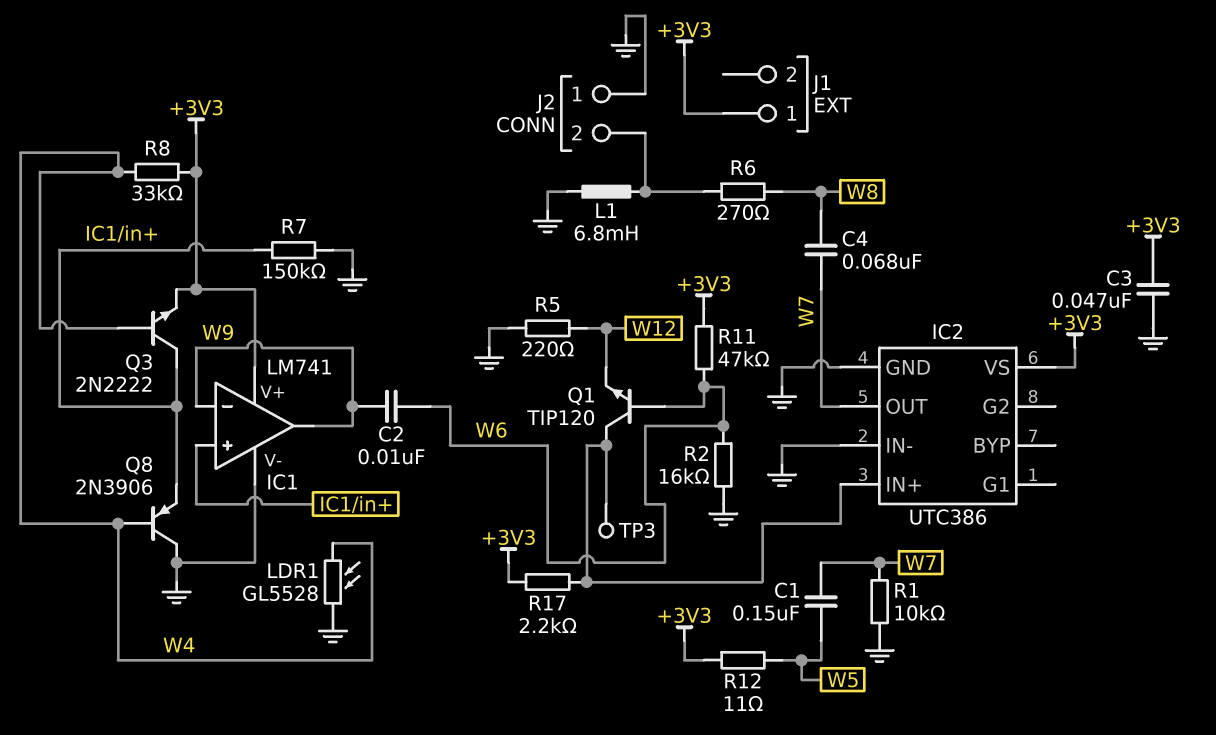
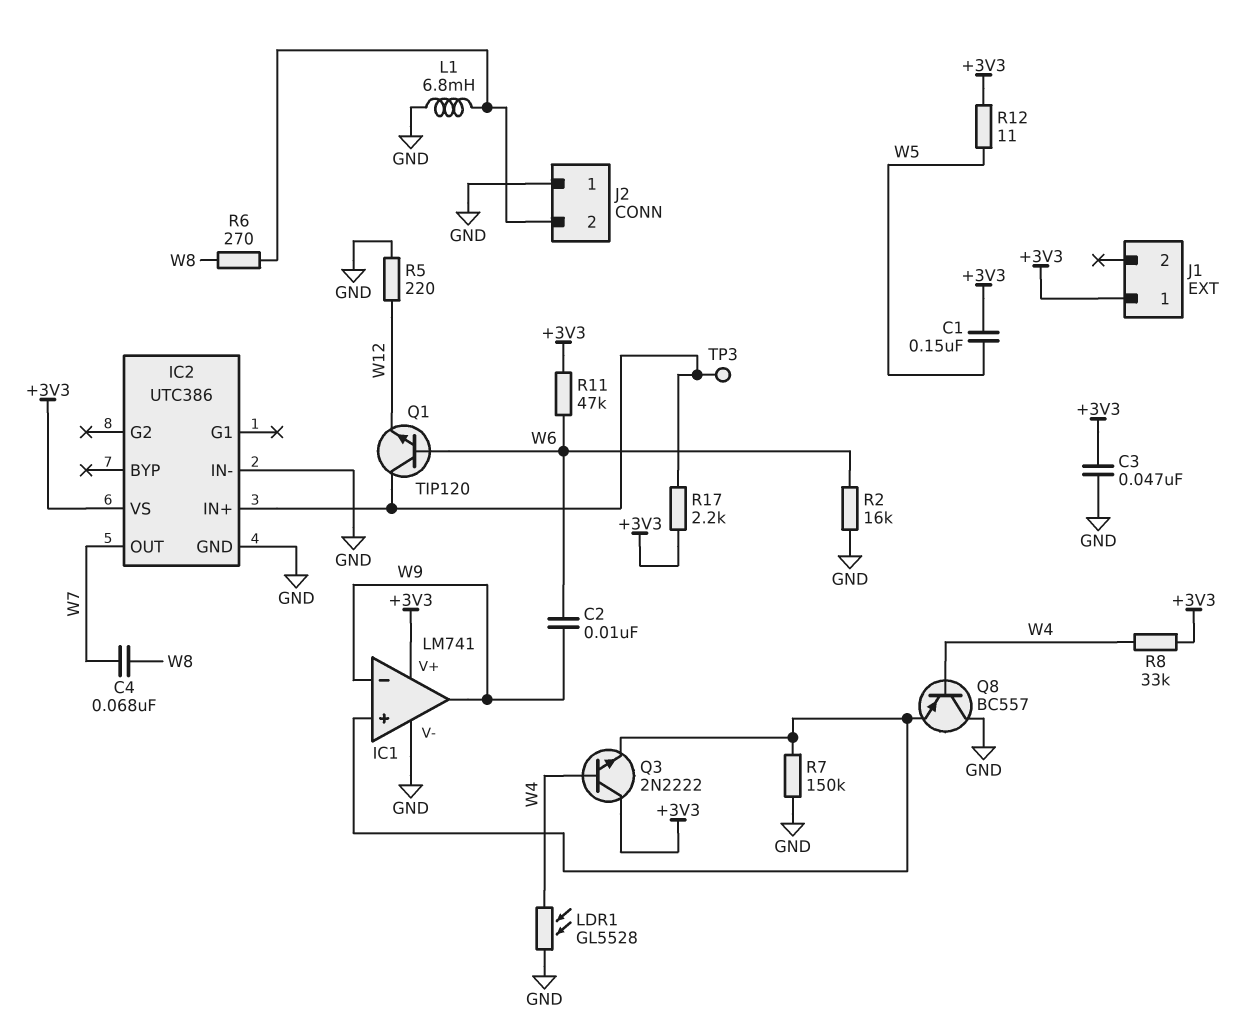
C1: 150nF (W5, W7) -> 150nF (+3V3, W5)
Q3: NPN 2N2222 (B W4, C IC1/in+, E +3V3) -> NPN 2N2222 (B W4, C +3V3, E IC1/in+)
Q8: PNP 2N3906 (B W4, C GND, E IC1/in+) -> PNP BC557 (B W4, C GND, E IC1/in+)
R1: 10k (GND, W7) -> none

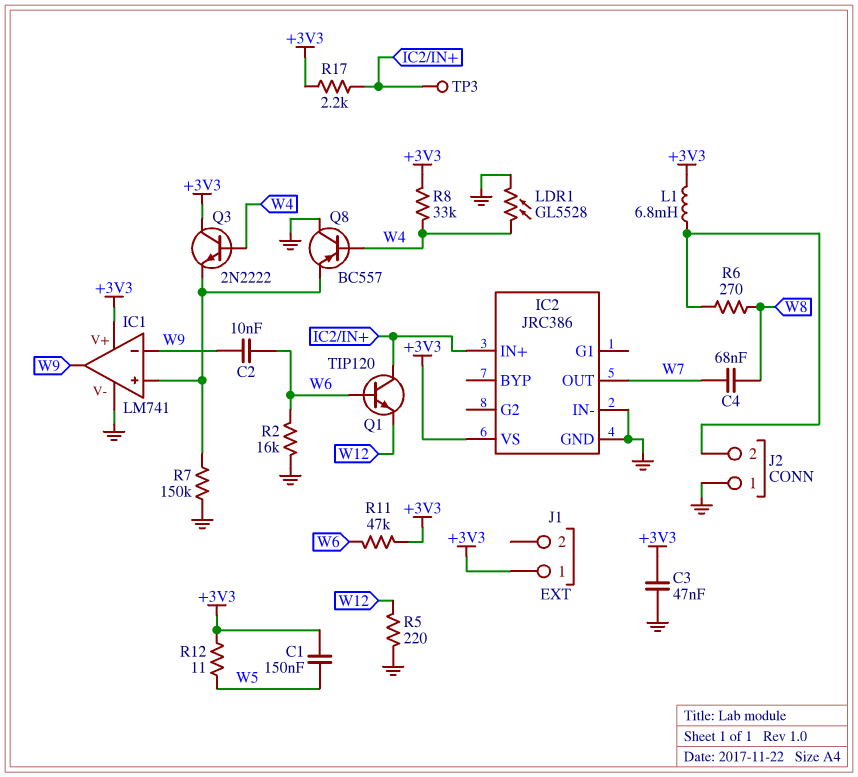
IC2: UTC386 -> JRC386
L1: 6.8mH (GND, J2/2) -> 6.8mH (+3V3, J2/2)

